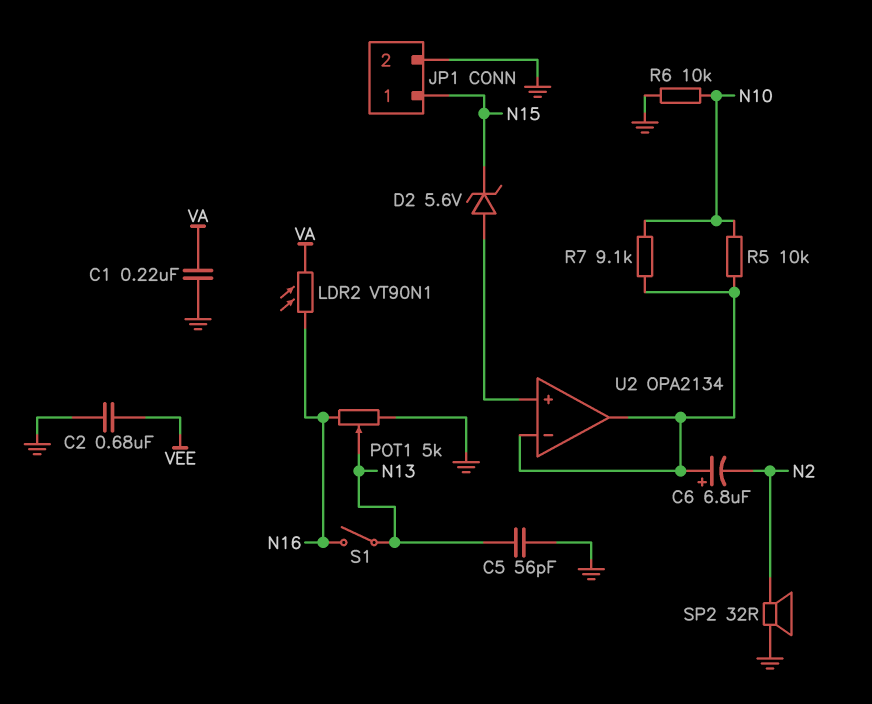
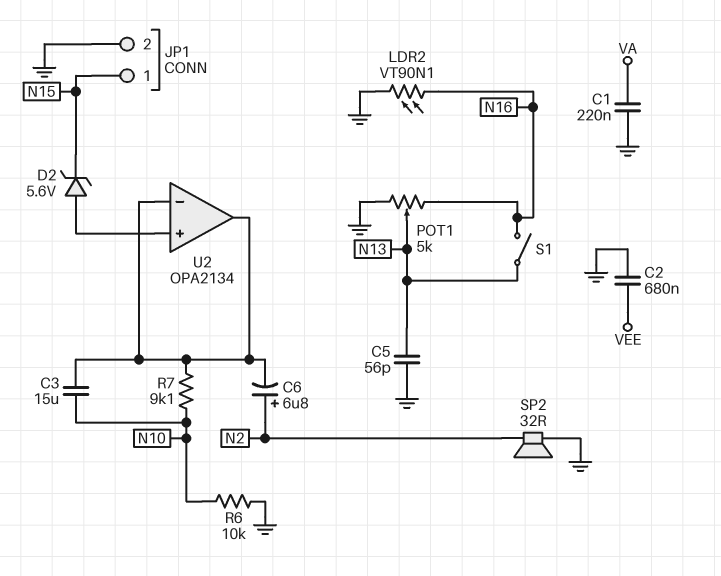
C3: none -> 15uF (N10, U2/in-)
C6: 6.8uF (plus U2/in-, minus N2) -> 6.8uF (plus N2, minus U2/in-)
LDR2: VT90N1 (N16, VA) -> VT90N1 (GND, N16)
R5: 10k (N10, U2/in-) -> none

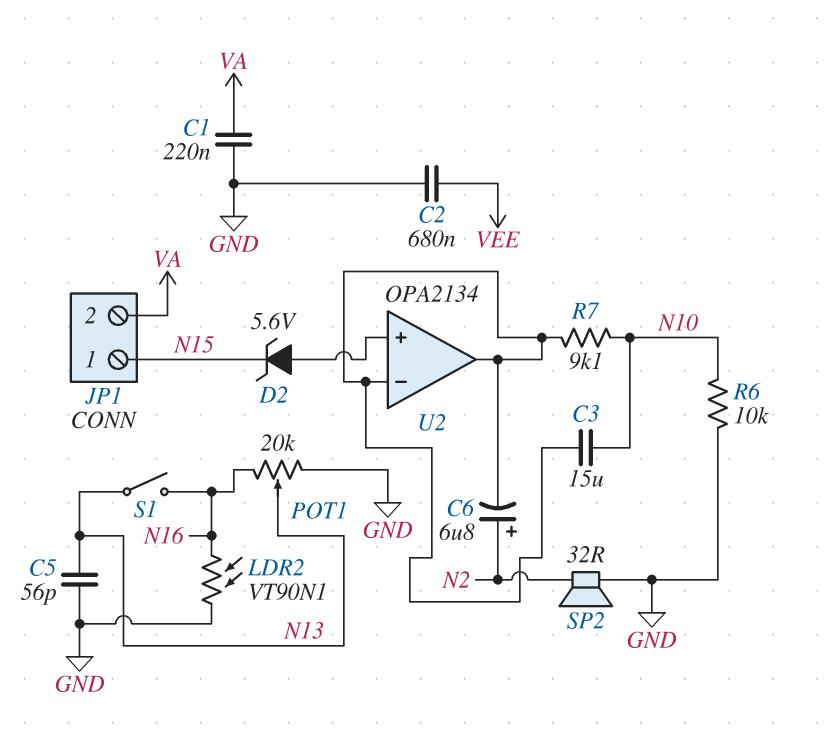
JP1 pin 2: GND -> VA
POT1: 5k (GND, N16, wiper N13) -> 20k (GND, N16, wiper N13)

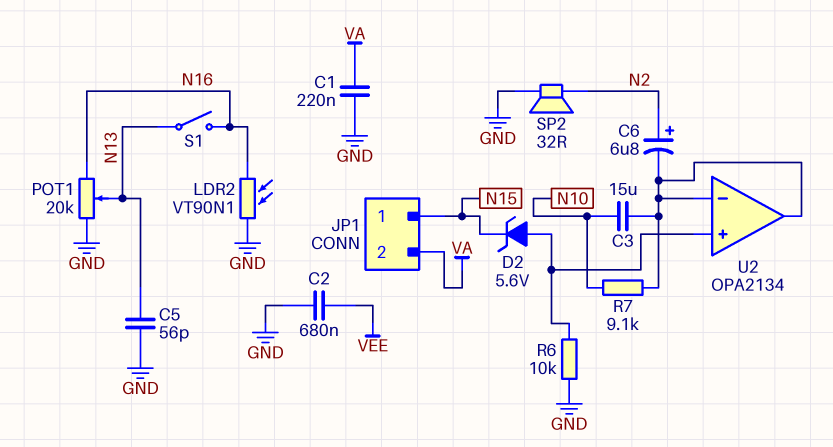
R6: 10k (GND, N10) -> 10k (GND, U2/in+)

